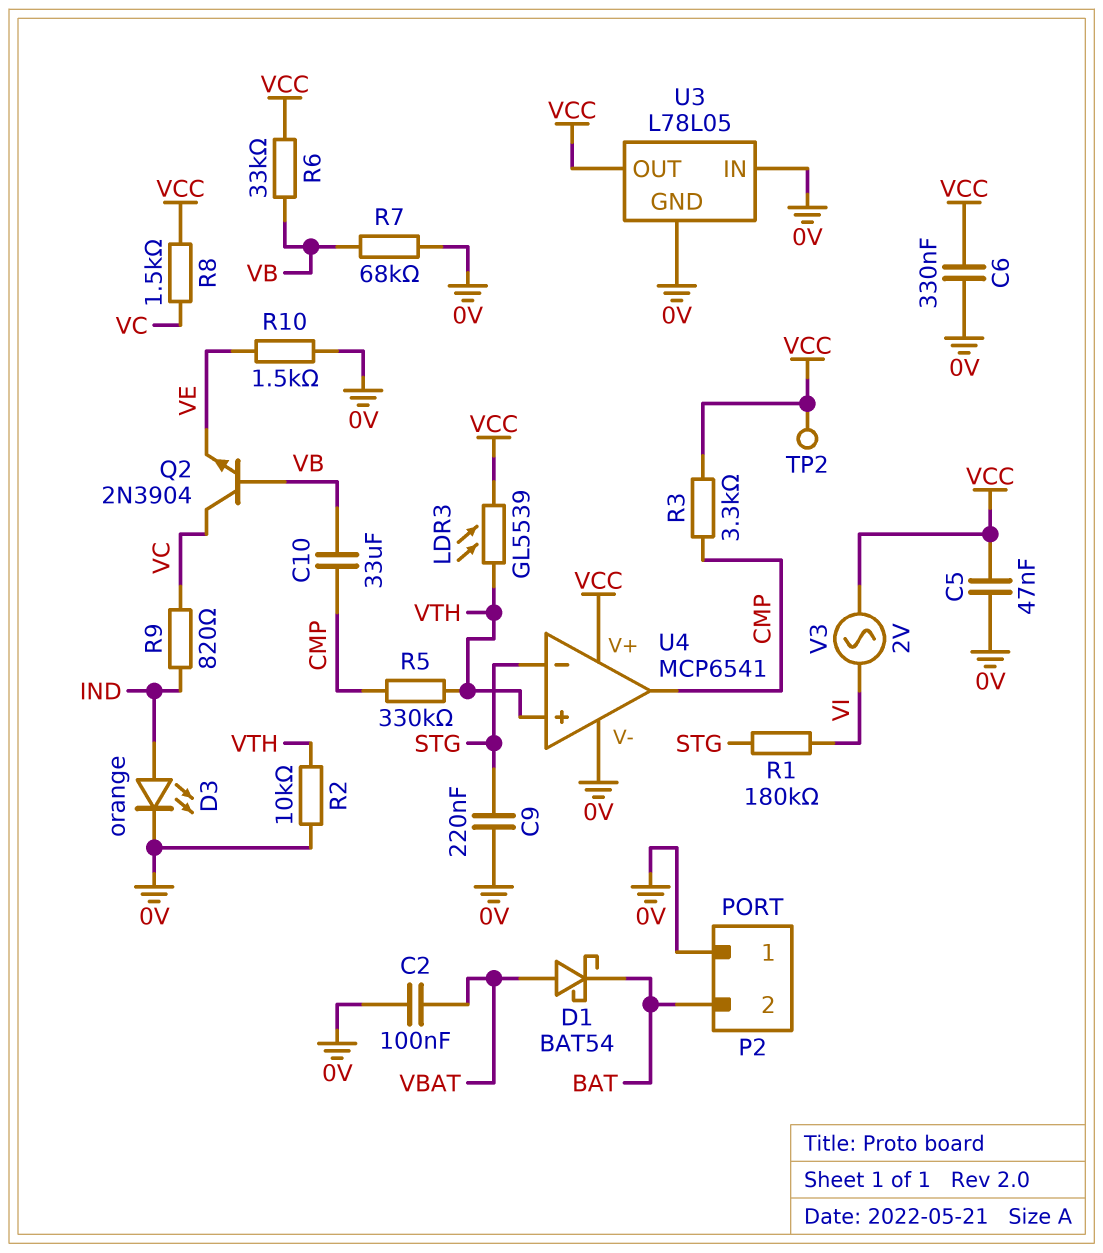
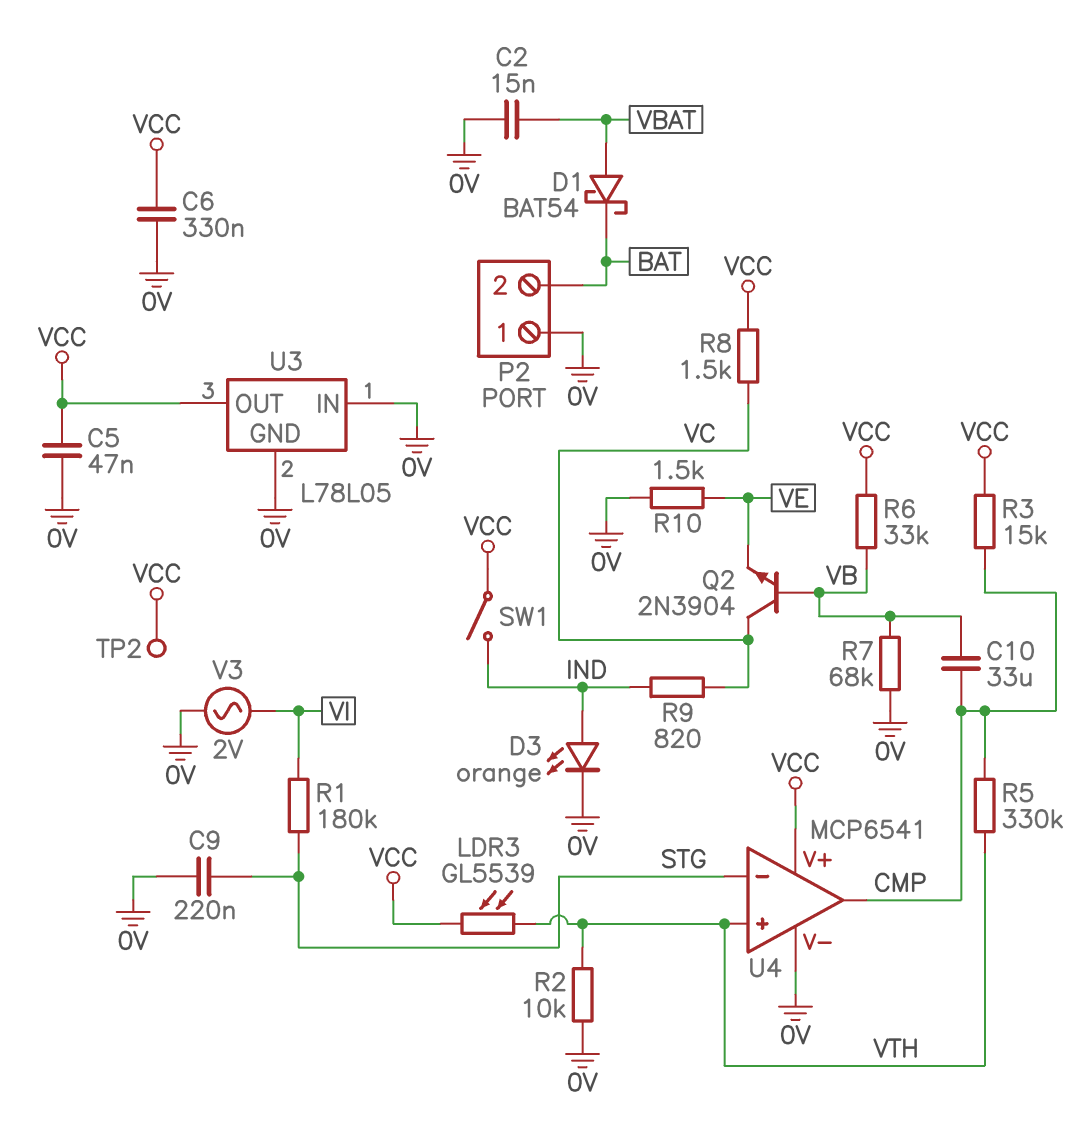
C2: 100nF (0V, VBAT) -> 15nF (0V, VBAT)
R3: 3.3k (CMP, VCC) -> 15k (CMP, VCC)
SW1: none -> switch (IND, VCC)
V3: AC 2V (VCC, VI) -> AC 2V (0V, VI)

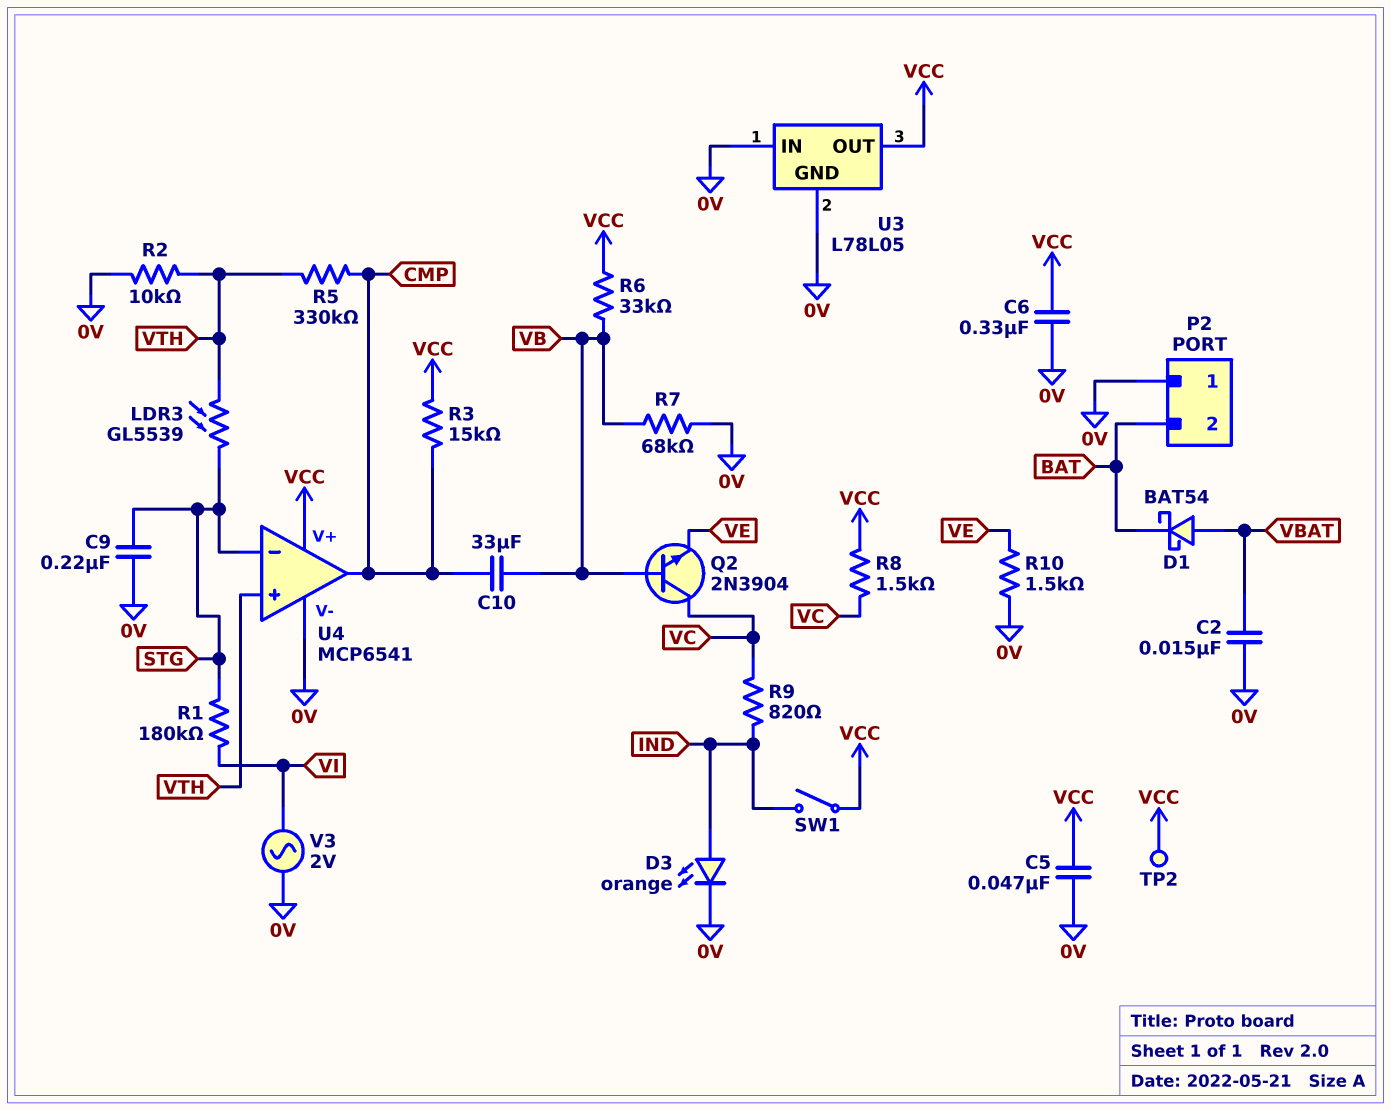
LDR3: GL5539 (VCC, VTH) -> GL5539 (STG, VTH)

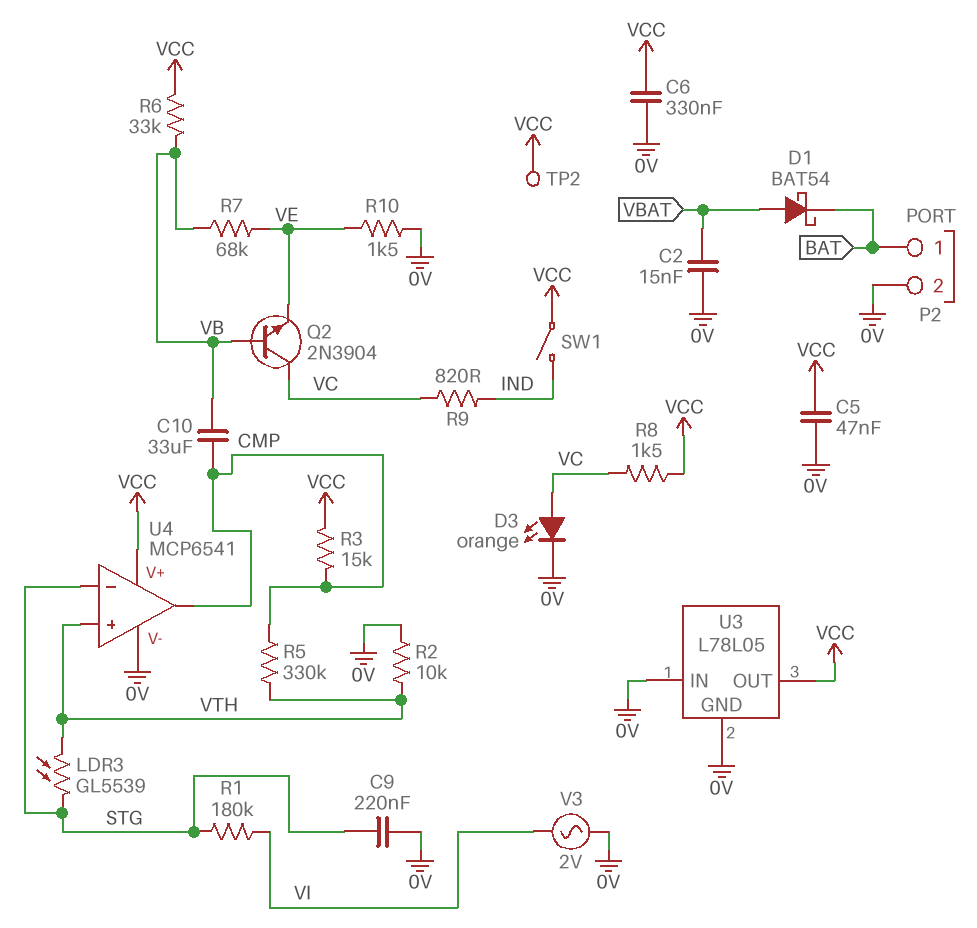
D3: LED orange (A IND, K 0V) -> LED orange (A VC, K 0V)
P2 pin 1: 0V -> BAT
P2 pin 2: BAT -> 0V
R7: 68k (0V, VB) -> 68k (VB, VE)

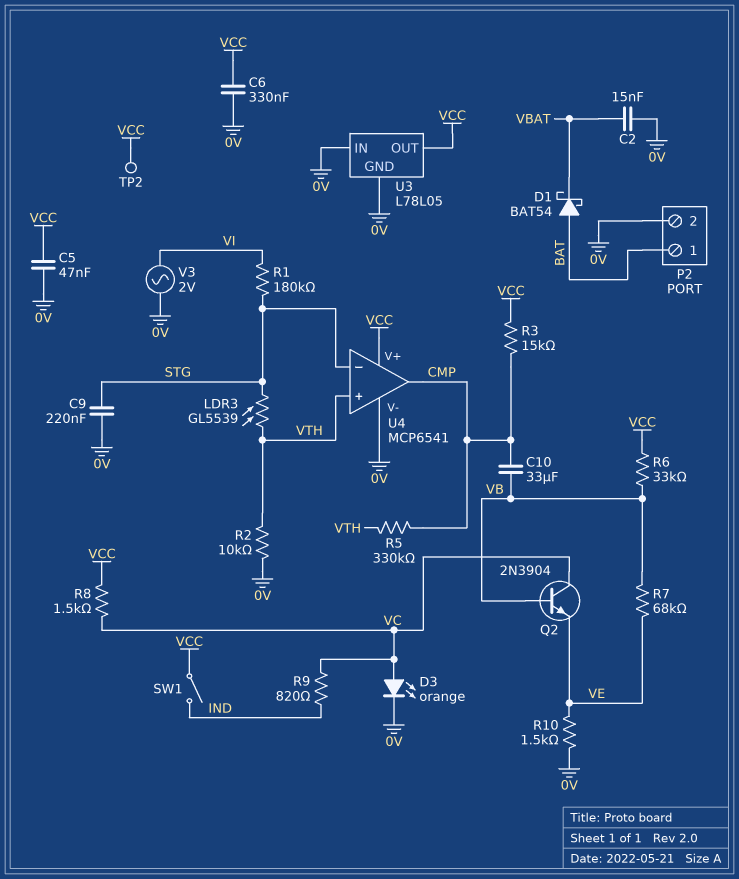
D1: schottky BAT54 (A VBAT, K BAT) -> schottky BAT54 (A BAT, K VBAT)

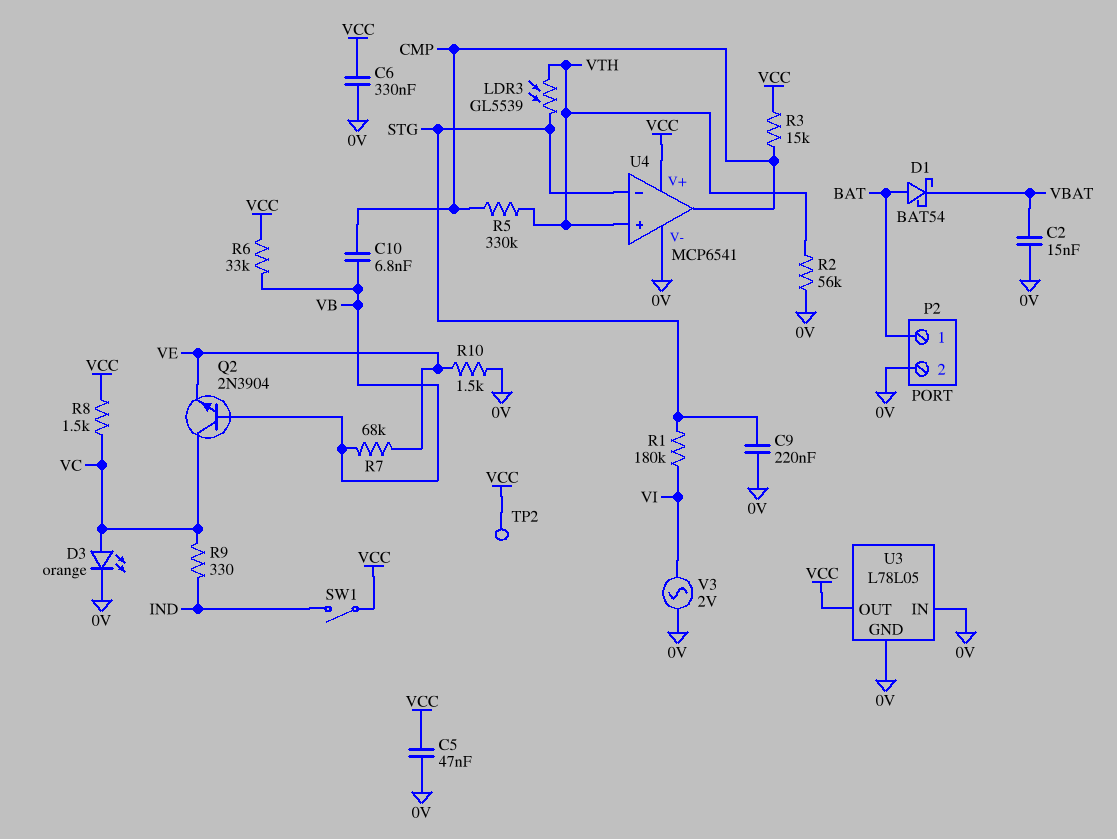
C10: 33uF (CMP, VB) -> 6.8nF (CMP, VB)
R2: 10k (0V, VTH) -> 56k (0V, VTH)
R9: 820 (IND, VC) -> 330 (IND, VC)

